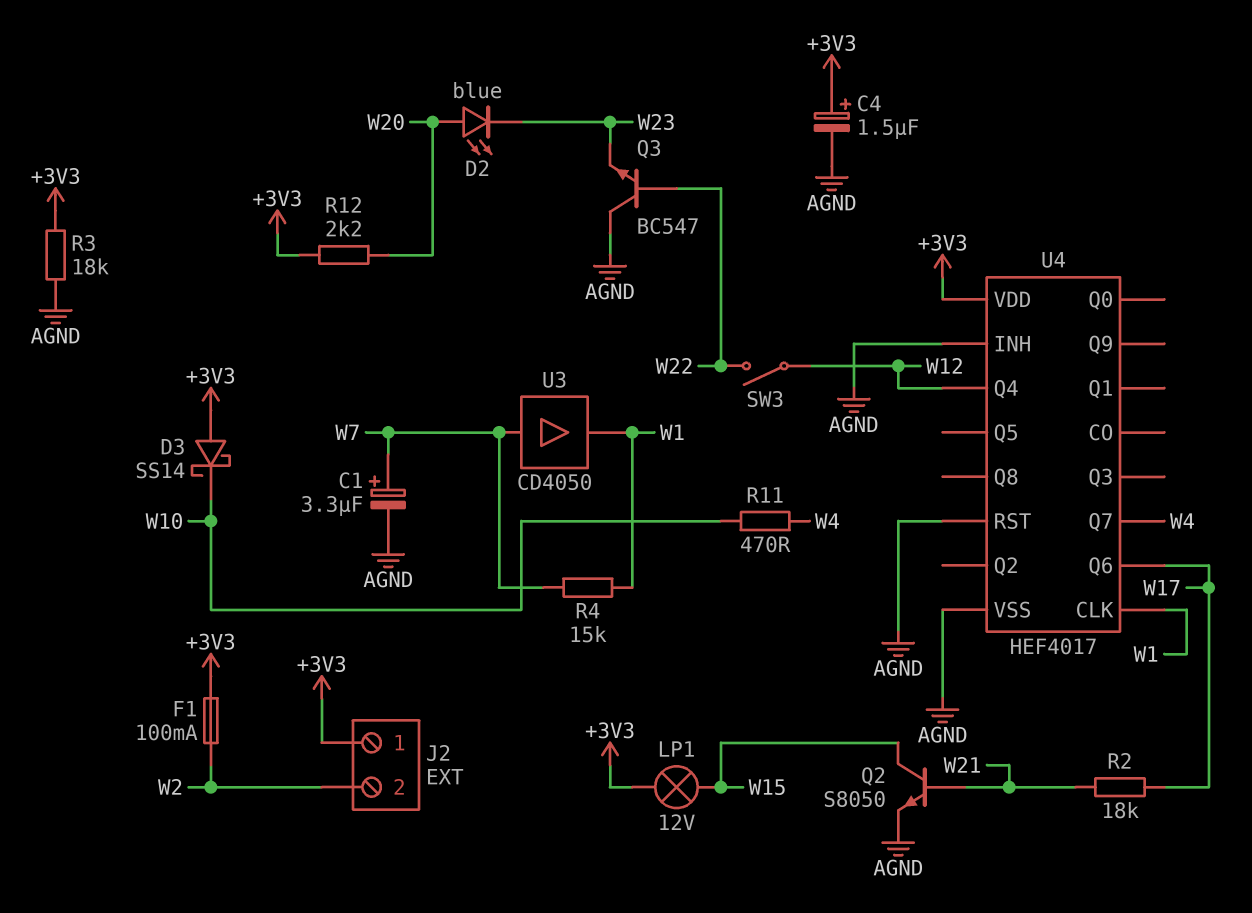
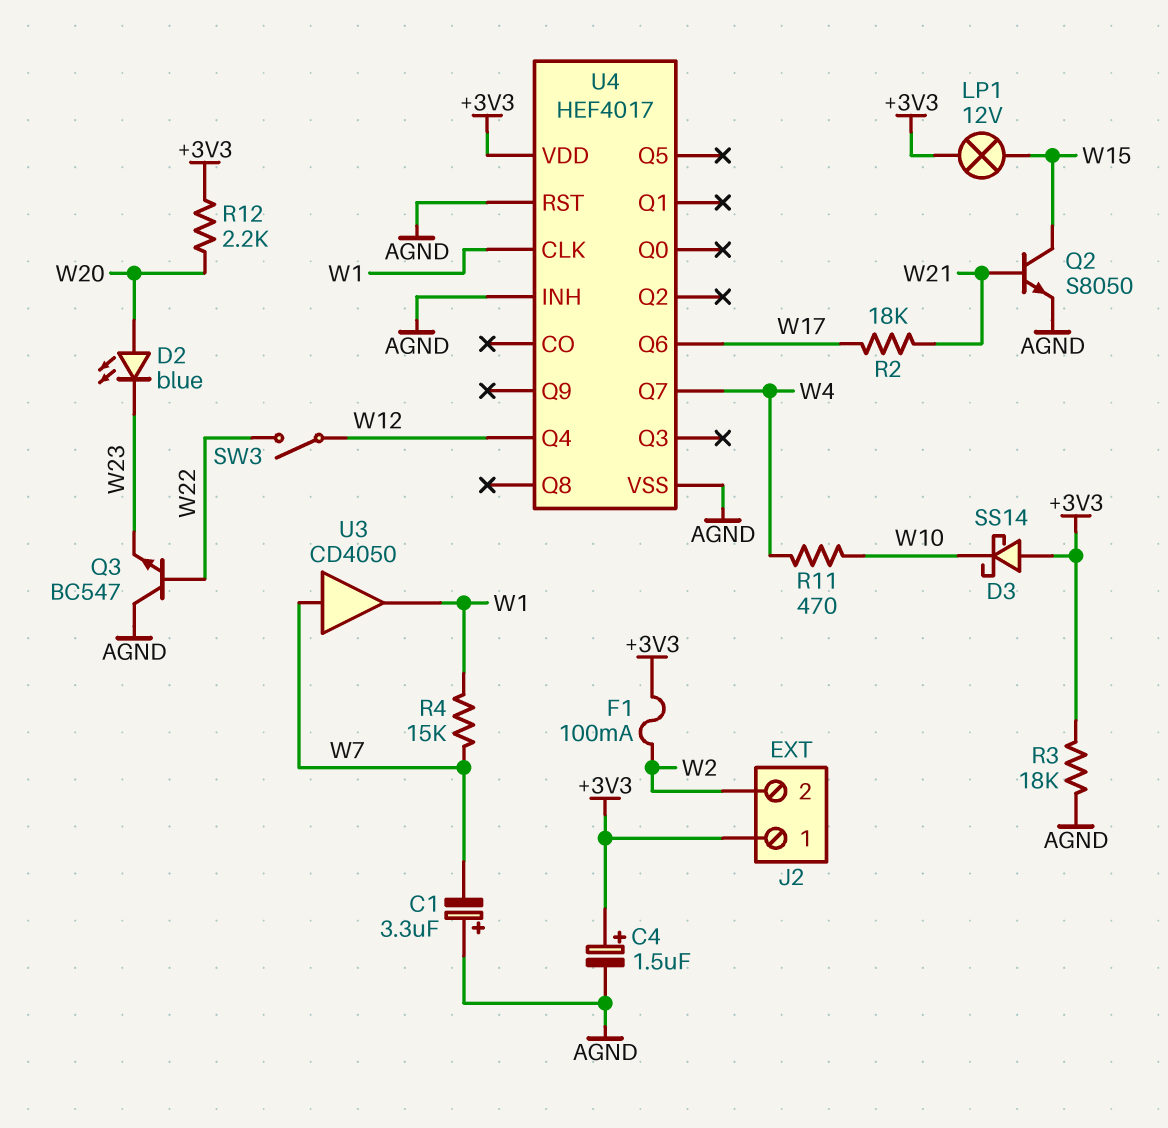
C1: 3.3uF (plus W7, minus AGND) -> 3.3uF (plus AGND, minus W7)

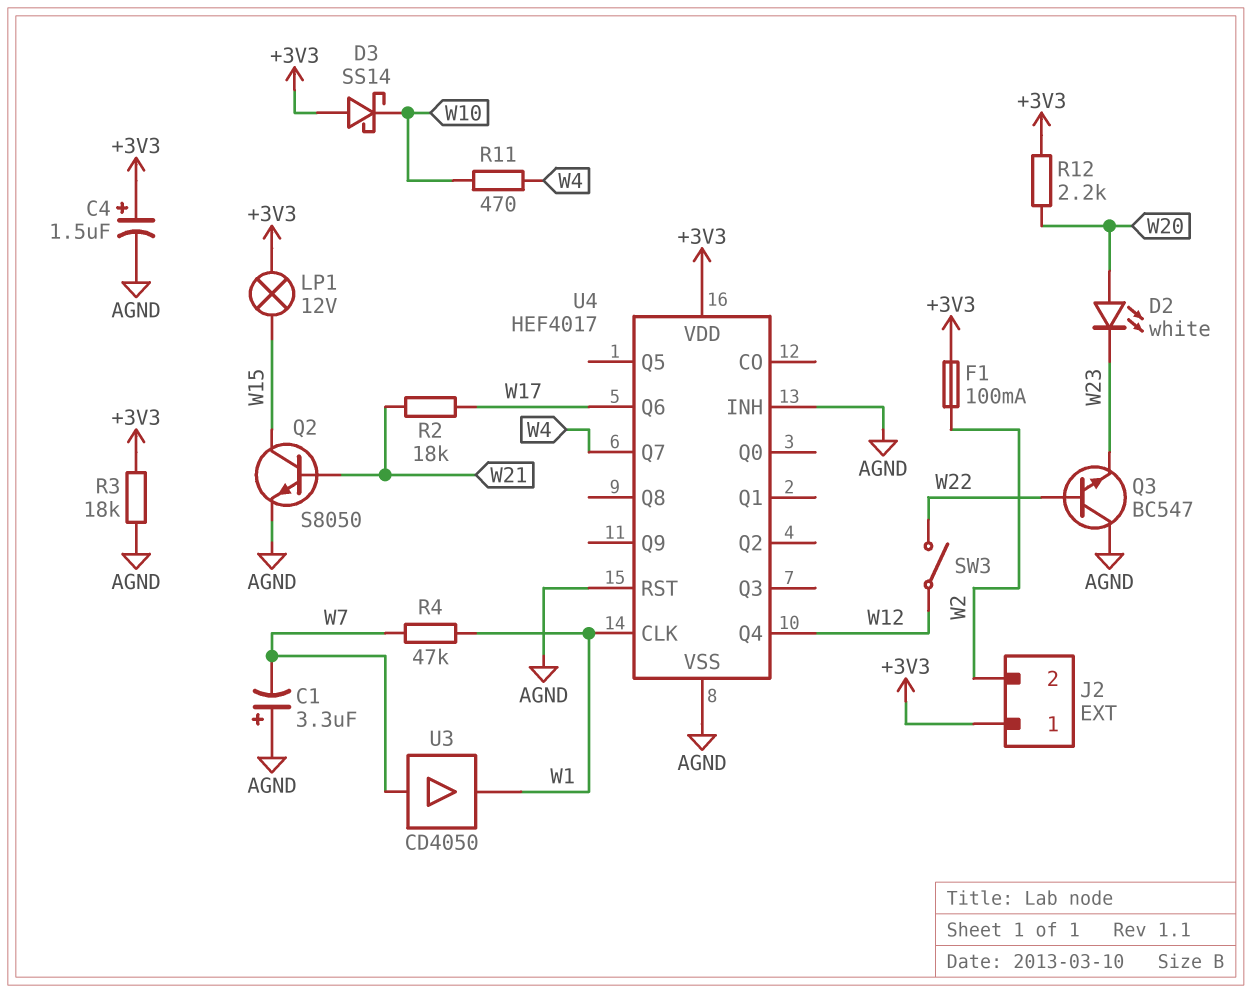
D2: LED blue (A W20, K W23) -> LED white (A W20, K W23)
R4: 15k (W1, W7) -> 47k (W1, W7)

